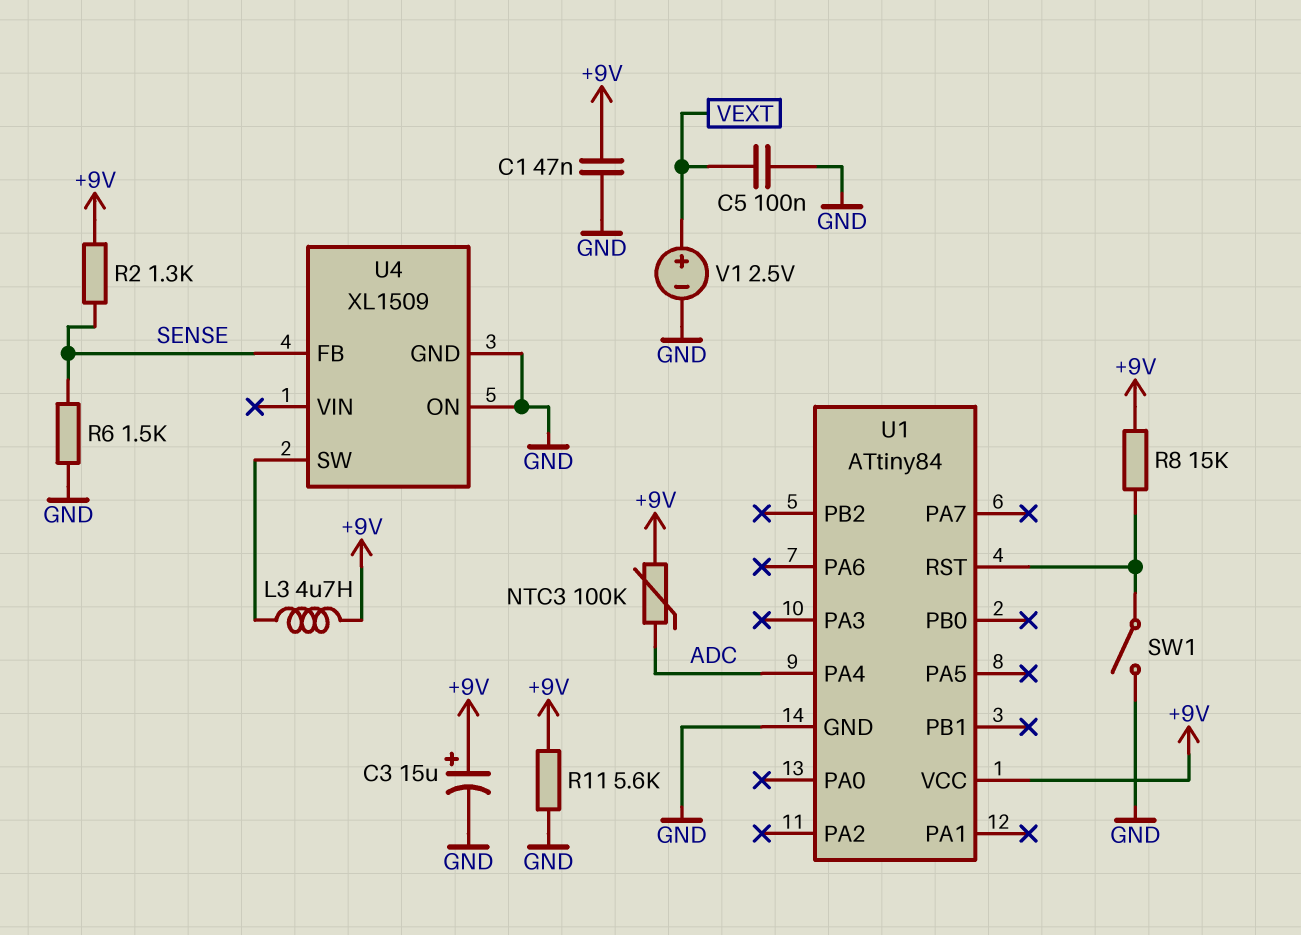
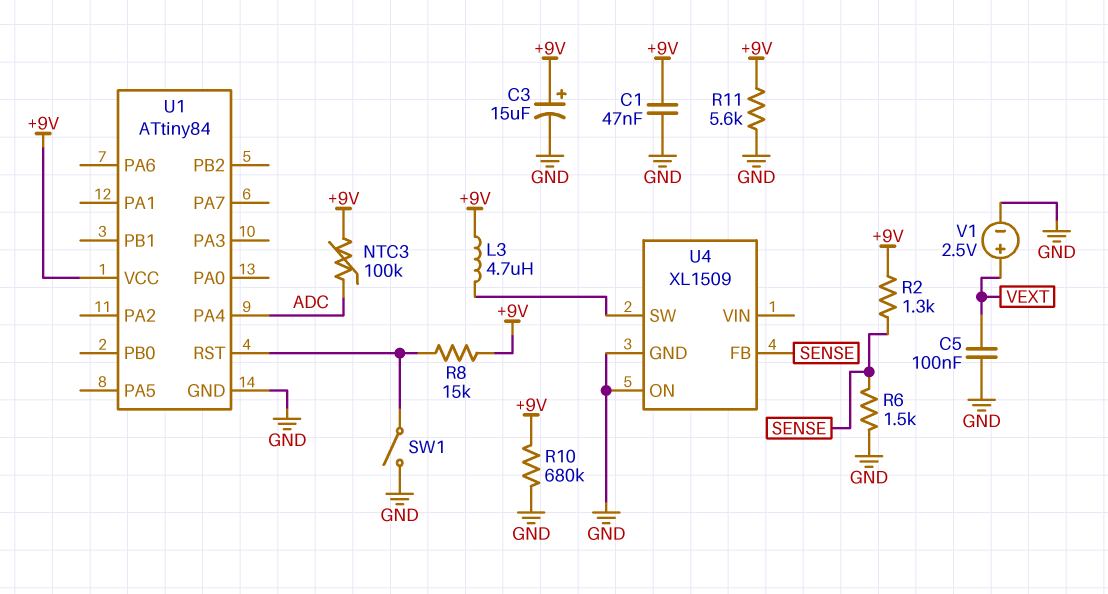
R10: none -> 680k (+9V, GND)

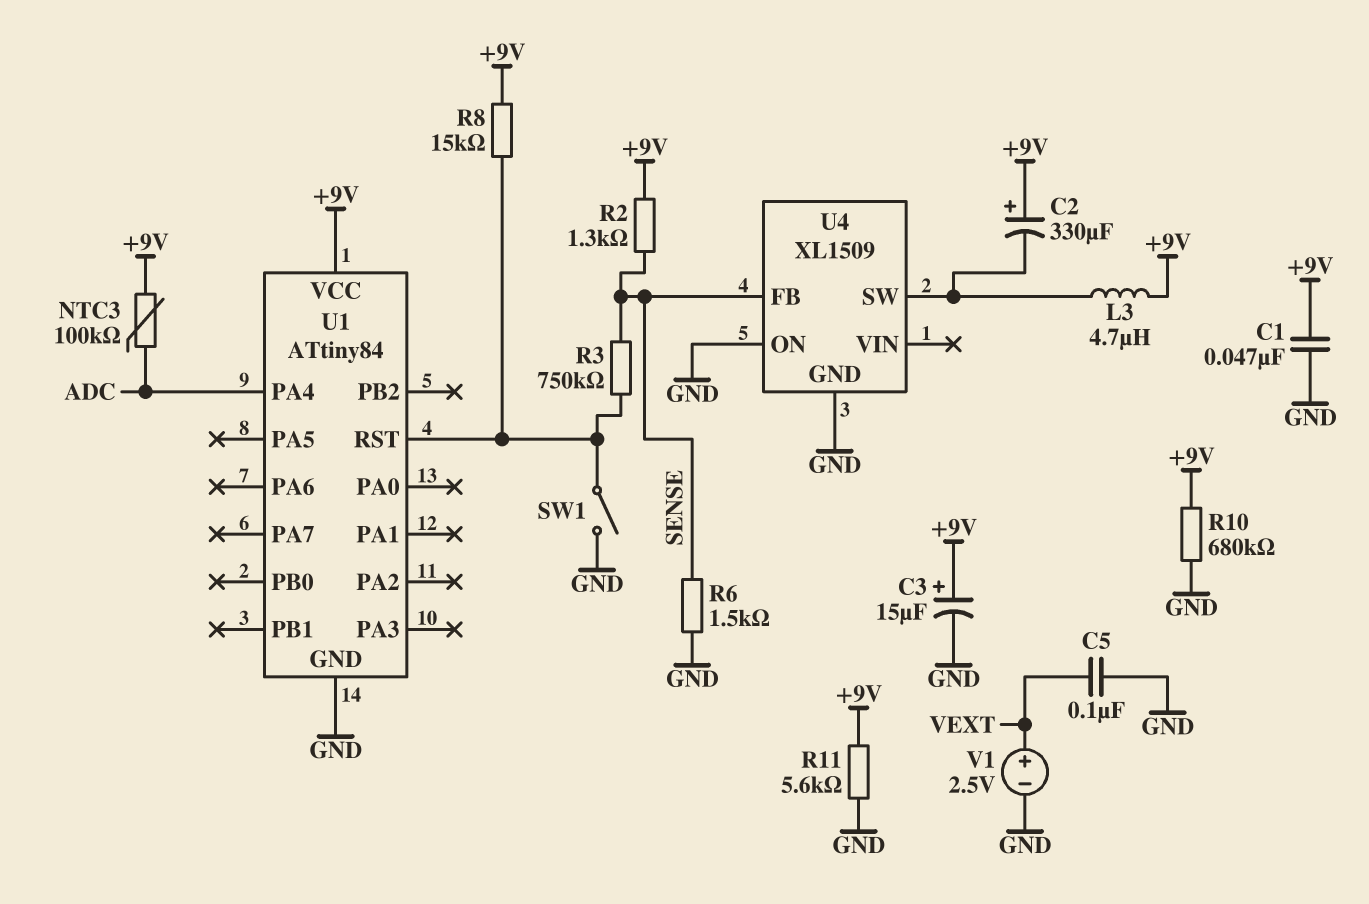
C2: none -> 330uF (plus +9V, minus U4/SW)
R3: none -> 750k (SENSE, U1/RST)

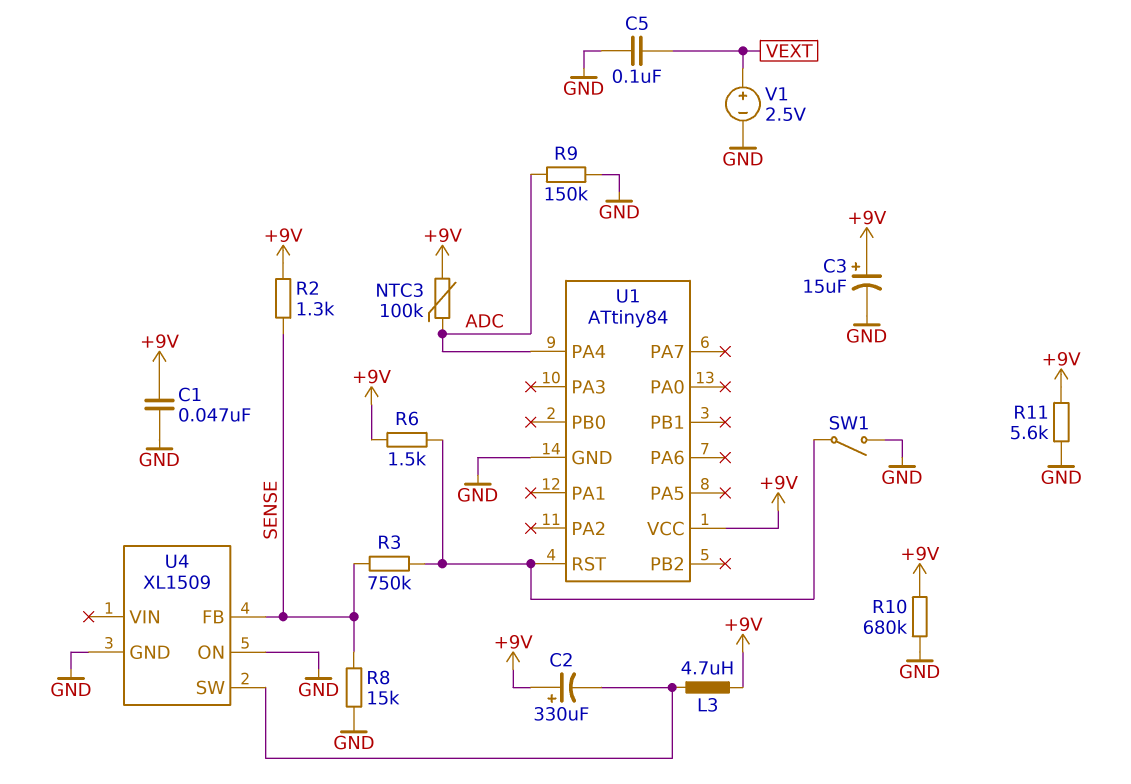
R6: 1.5k (GND, SENSE) -> 1.5k (+9V, U1/RST)
R8: 15k (+9V, U1/RST) -> 15k (GND, SENSE)
R9: none -> 150k (ADC, GND)

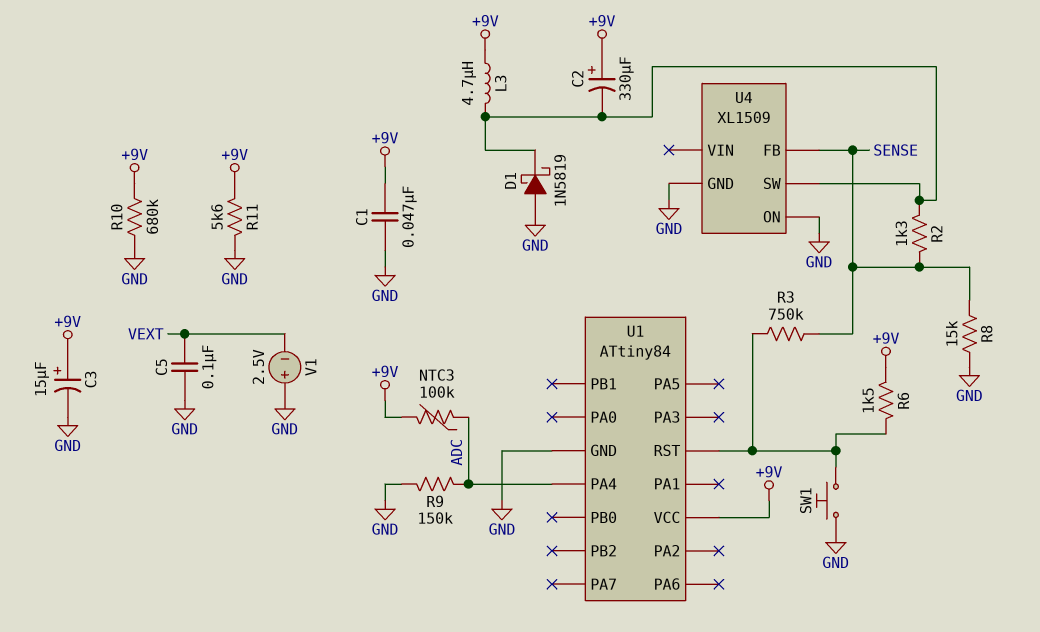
D1: none -> schottky 1N5819 (A GND, K U4/SW)
R2: 1.3k (+9V, SENSE) -> 1.3k (SENSE, U4/SW)
SW1: switch (GND, U1/RST) -> button (GND, U1/RST)
V1: 2.5V (plus VEXT, minus GND) -> 2.5V (plus GND, minus VEXT)

